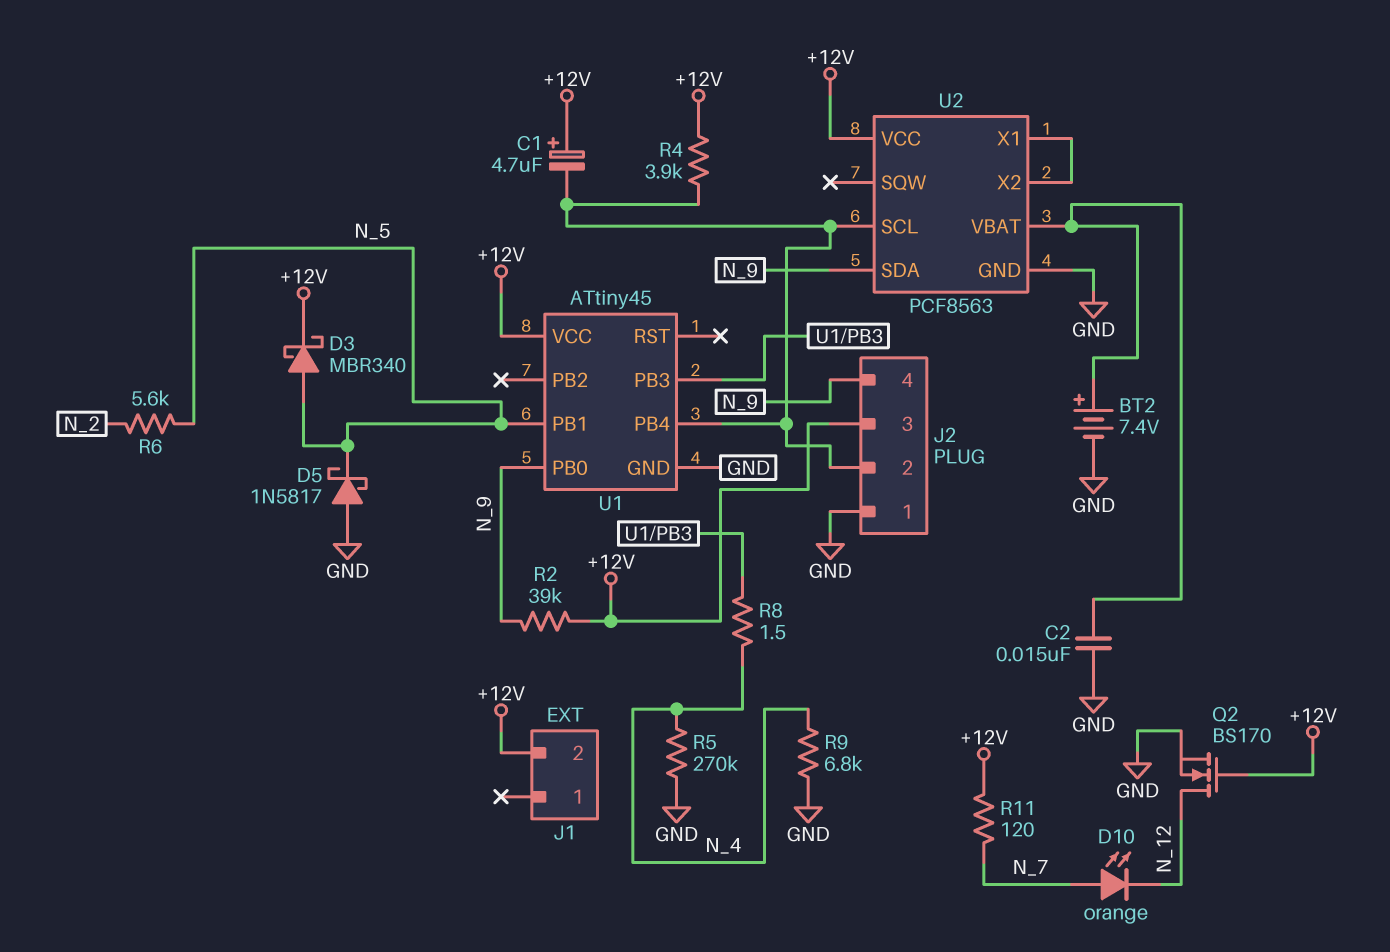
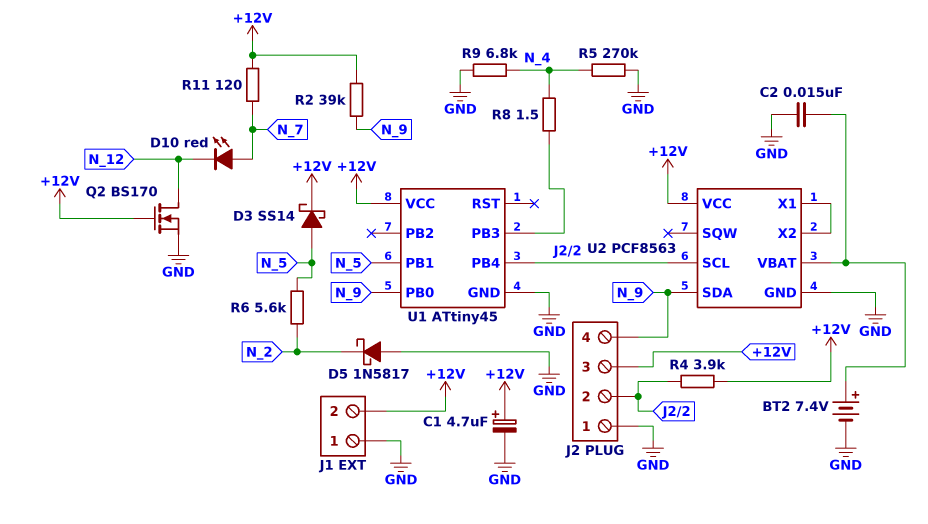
C1: 4.7uF (plus +12V, minus J2/2) -> 4.7uF (plus +12V, minus GND)
D3: schottky MBR340 (A N_5, K +12V) -> schottky SS14 (A N_5, K +12V)
D5: schottky 1N5817 (A GND, K N_5) -> schottky 1N5817 (A GND, K N_2)
D10: LED orange (A N_7, K N_12) -> LED red (A N_7, K N_12)
J1 pin 1: none -> GND

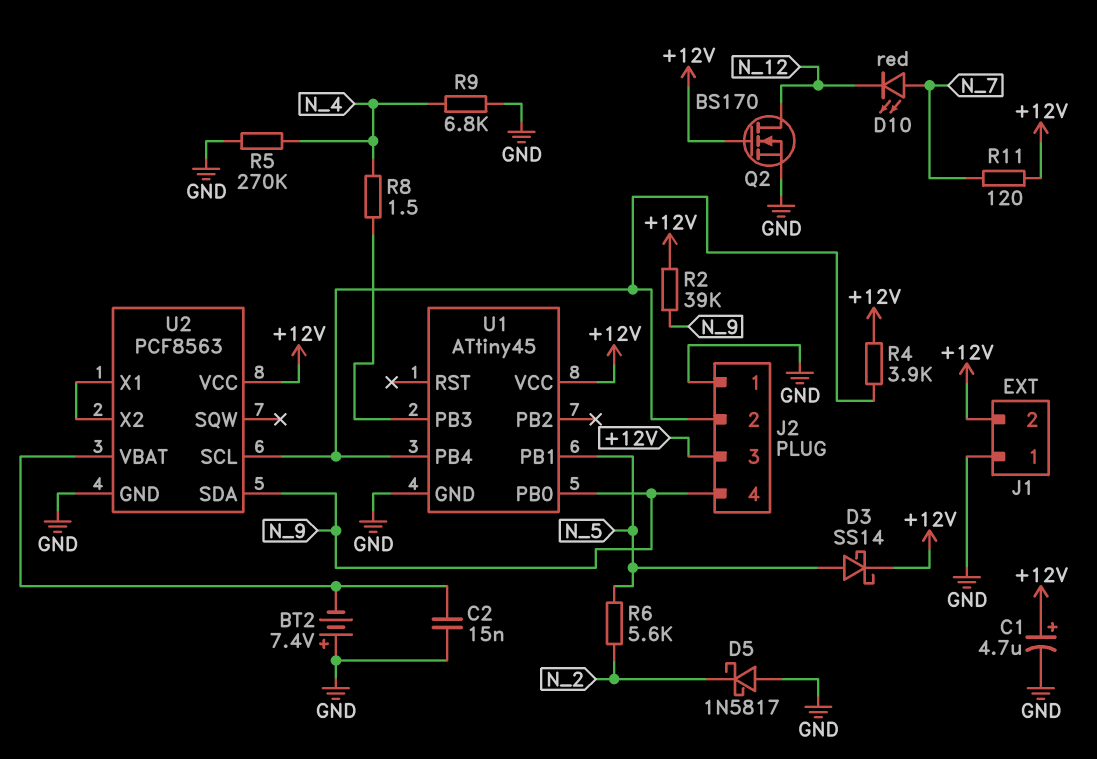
BT2: 7.4V (plus U2/VBAT, minus GND) -> 7.4V (plus GND, minus U2/VBAT)

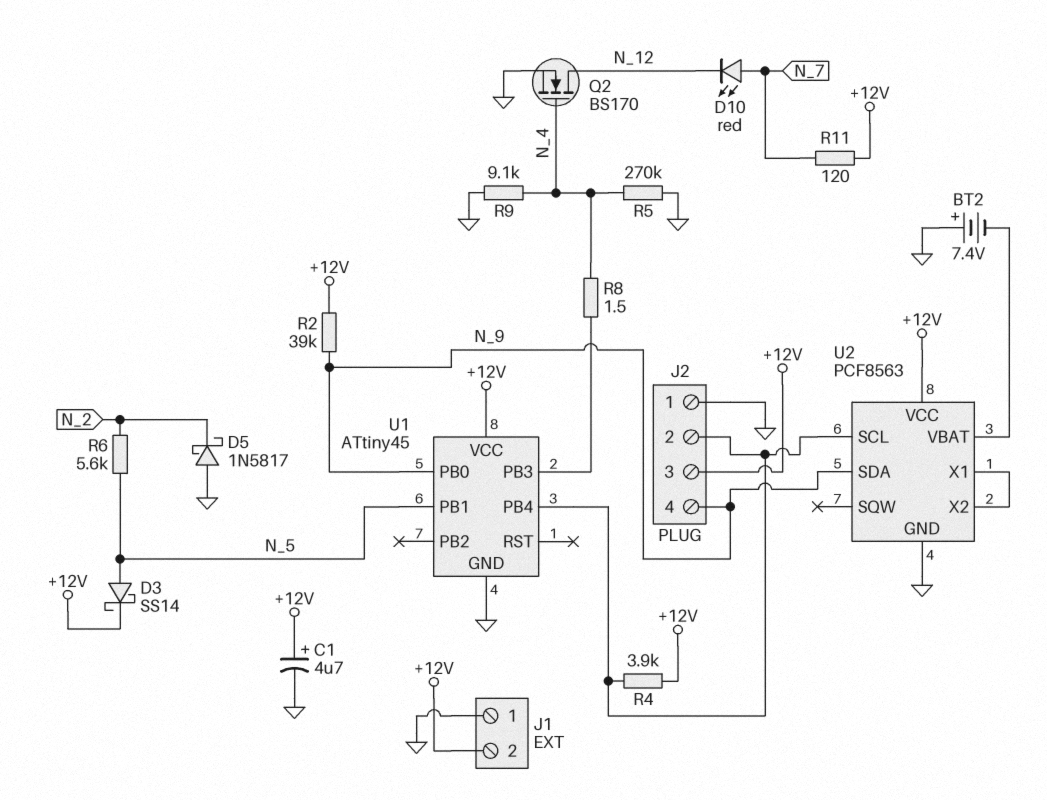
C2: 15nF (GND, U2/VBAT) -> none
Q2: NMOS BS170 (G +12V, D N_12, S GND) -> NMOS BS170 (G N_4, D N_12, S GND)
R9: 6.8k (GND, N_4) -> 9.1k (GND, N_4)

